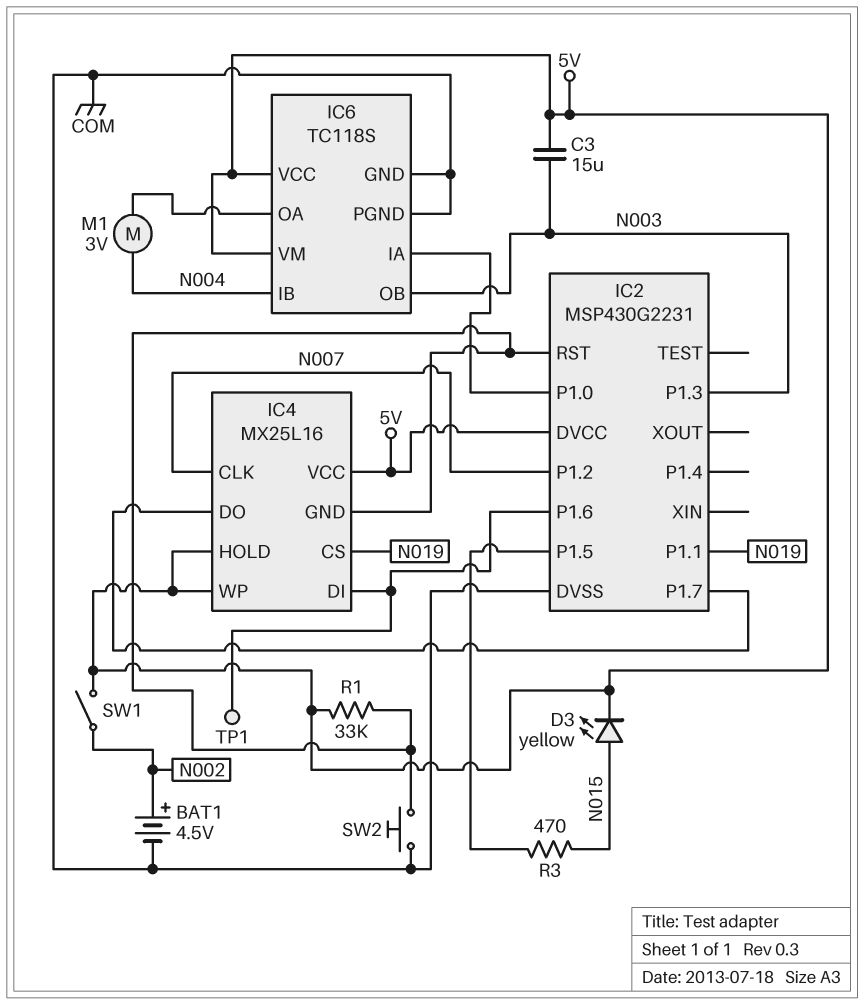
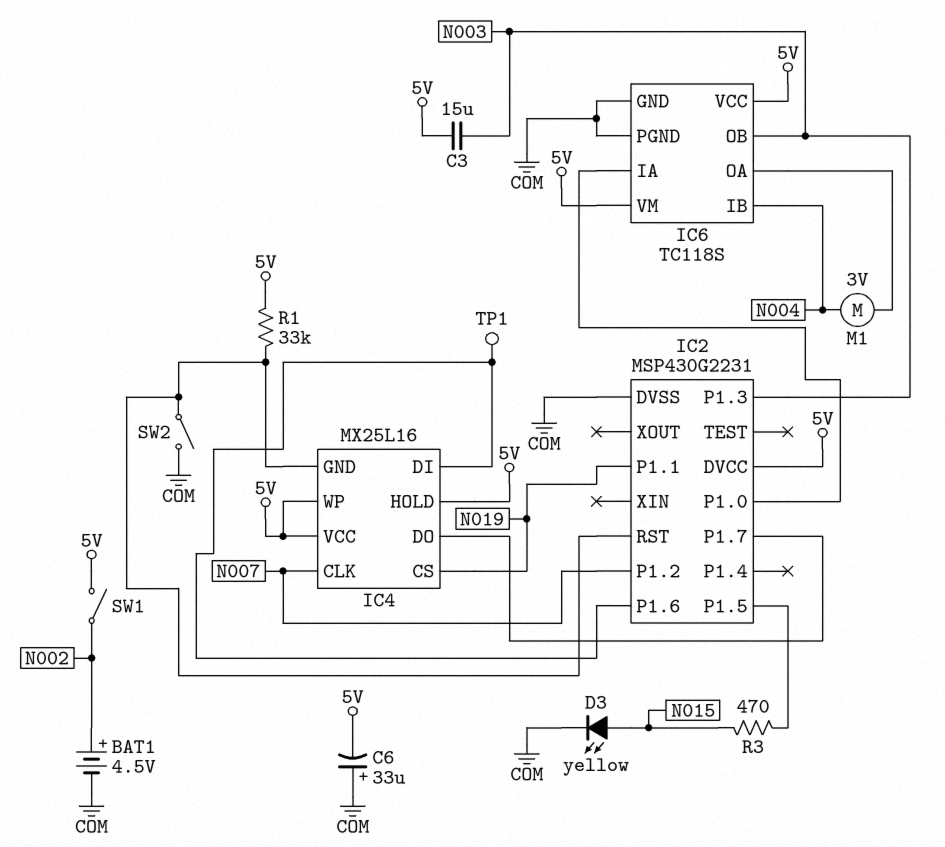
C6: none -> 33uF (plus COM, minus 5V)
D3: LED yellow (A N015, K 5V) -> LED yellow (A N015, K COM)
SW2: button (COM, IC2/RST) -> switch (COM, IC2/RST)

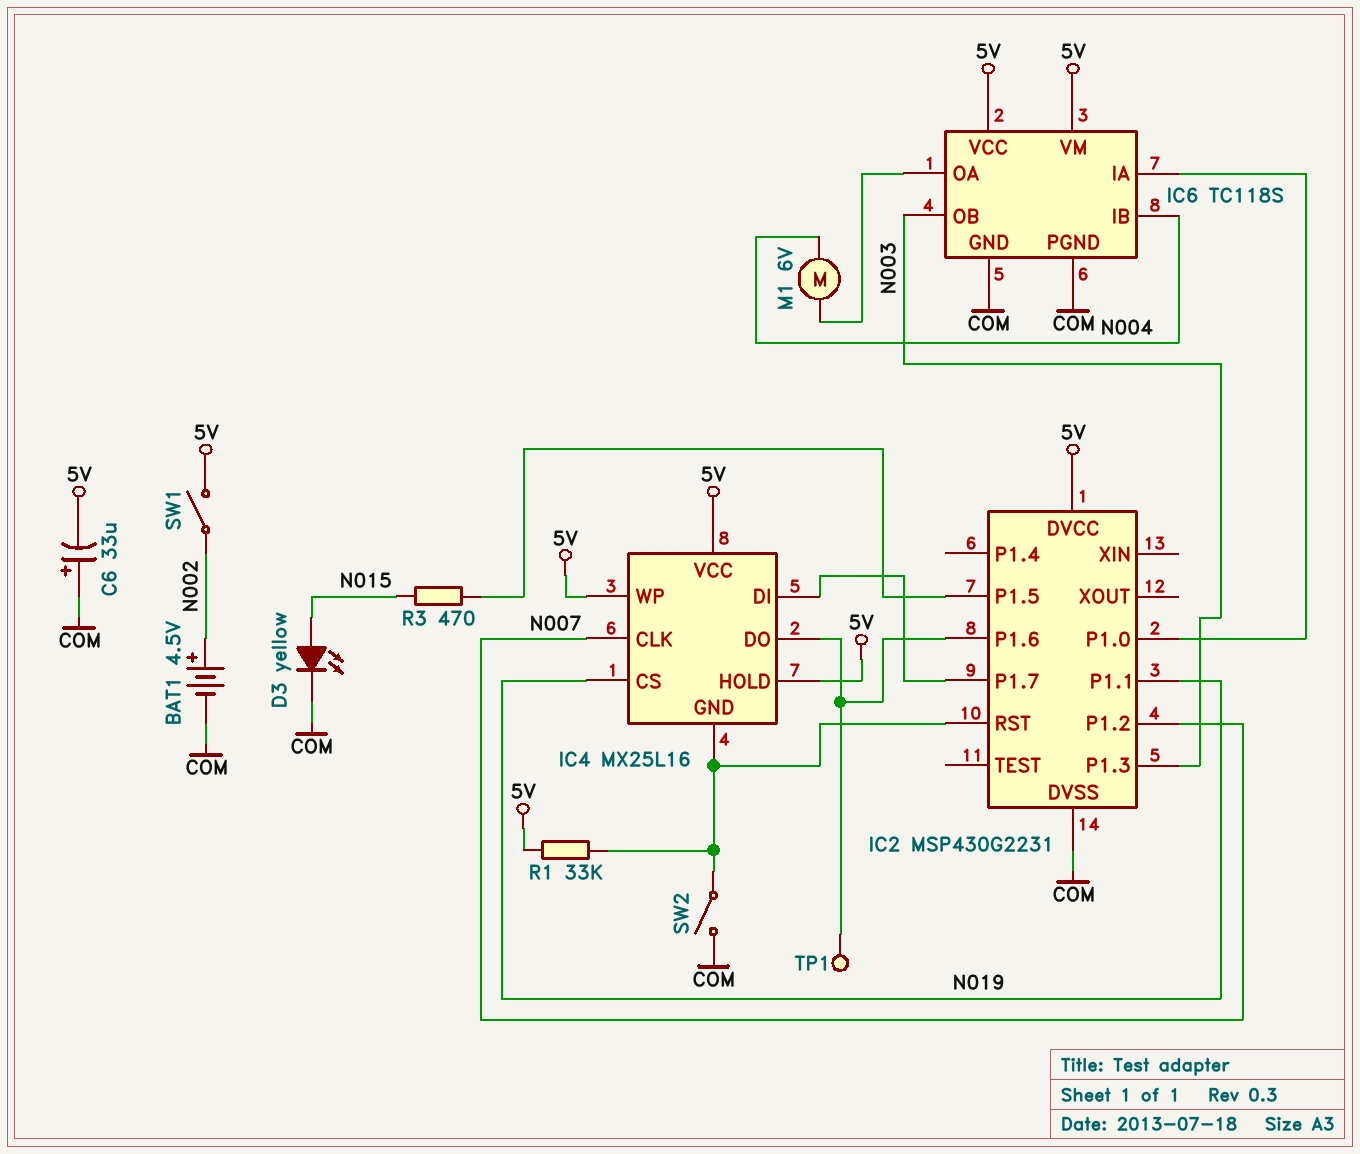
C3: 15uF (5V, N003) -> none
IC4 pin DI: IC2/P1.6 -> IC2/P1.7
IC4 pin DO: IC2/P1.7 -> IC2/P1.6
M1: motor 3V (IC6/OA, N004) -> motor 6V (IC6/OA, N004)

